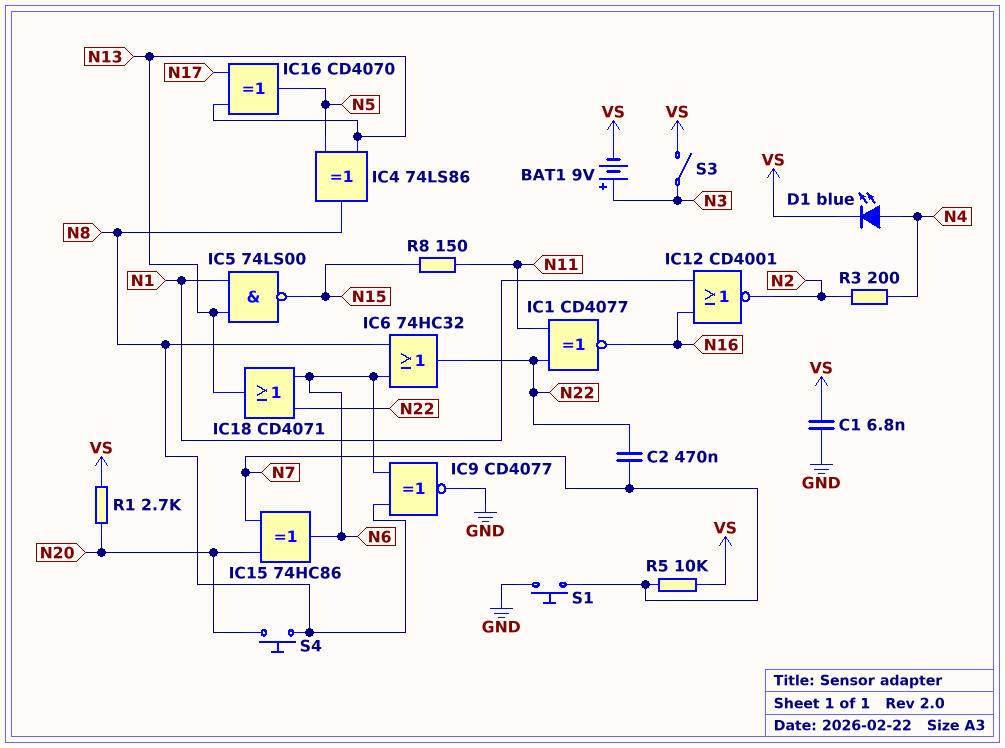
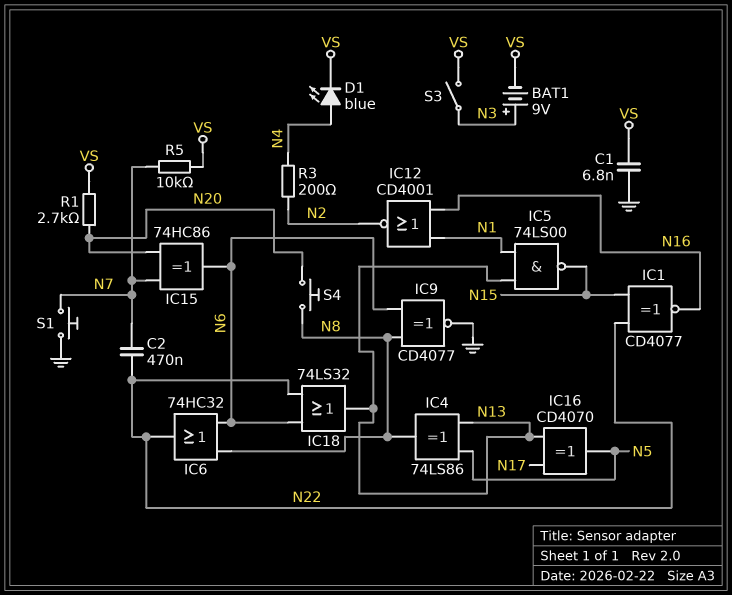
IC1: XNOR CD4077 (in N11, in N22, out N16) -> XNOR CD4077 (in N15, in N22, out N16)
IC18: OR CD4071 (in N6, in N22, out N13) -> OR 74LS32 (in N6, in N22, out N13)
R8: 150 (N11, N15) -> none

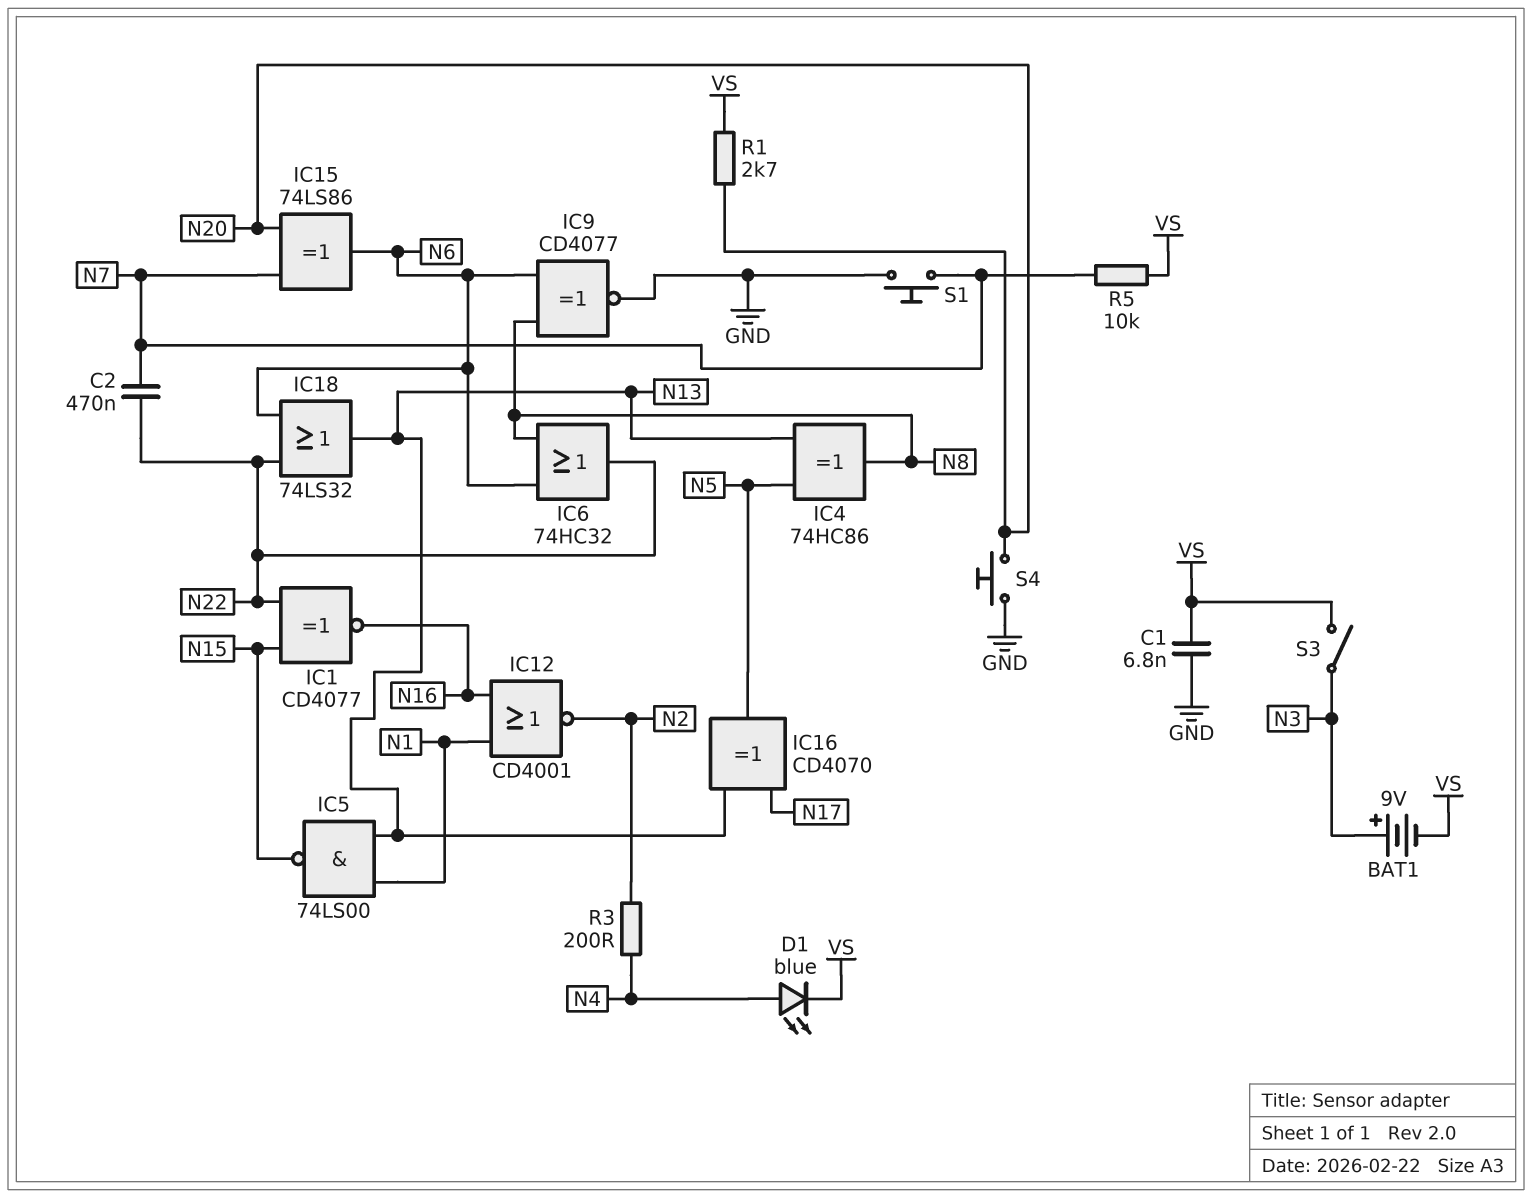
IC4: XOR 74LS86 (in N5, in N13, out N8) -> XOR 74HC86 (in N5, in N13, out N8)
IC15: XOR 74HC86 (in N7, in N20, out N6) -> XOR 74LS86 (in N7, in N20, out N6)
S4: button (N8, N20) -> button (GND, N20)

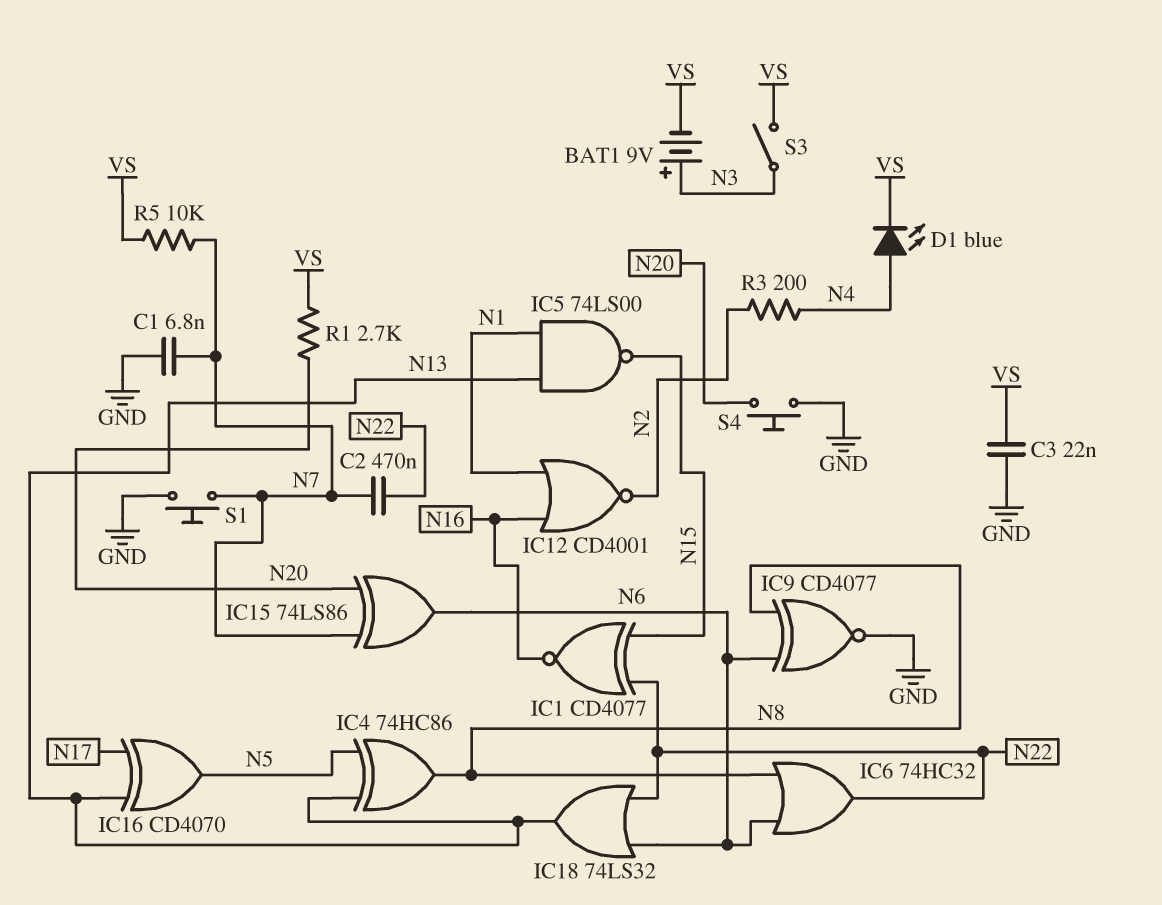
C1: 6.8nF (GND, VS) -> 6.8nF (GND, N7)
C3: none -> 22nF (GND, VS)

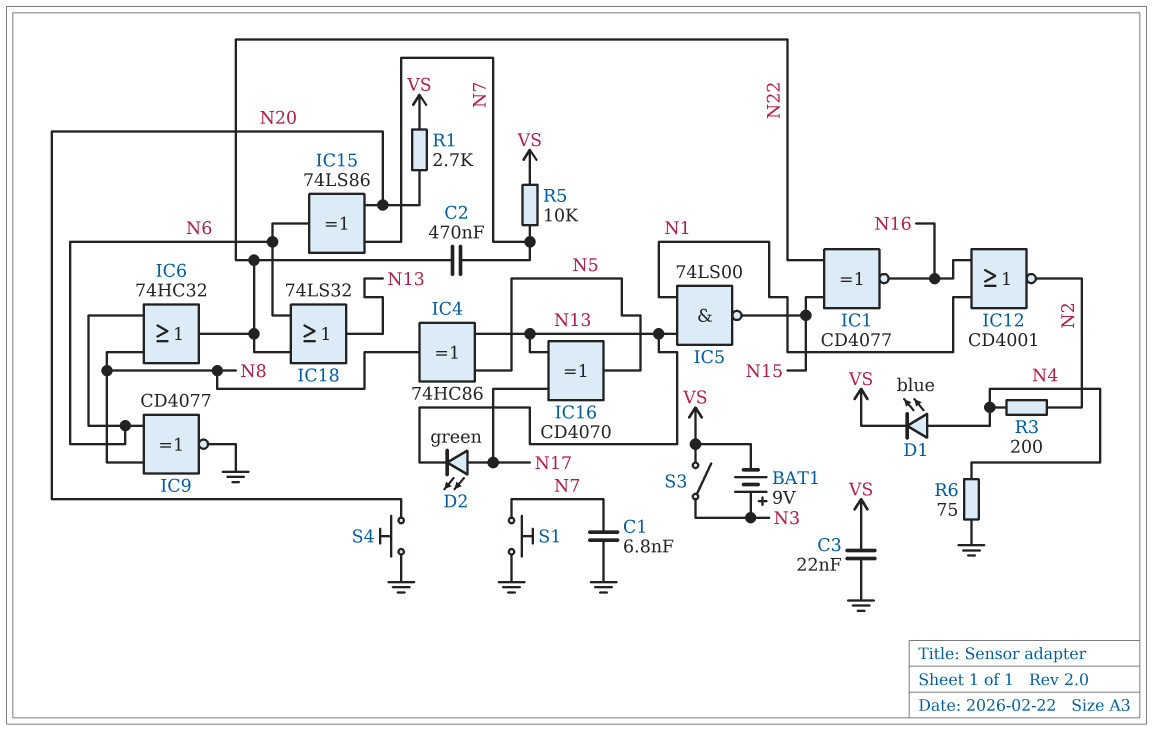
D2: none -> LED green (A N17, K N13)
R6: none -> 75 (GND, N4)

